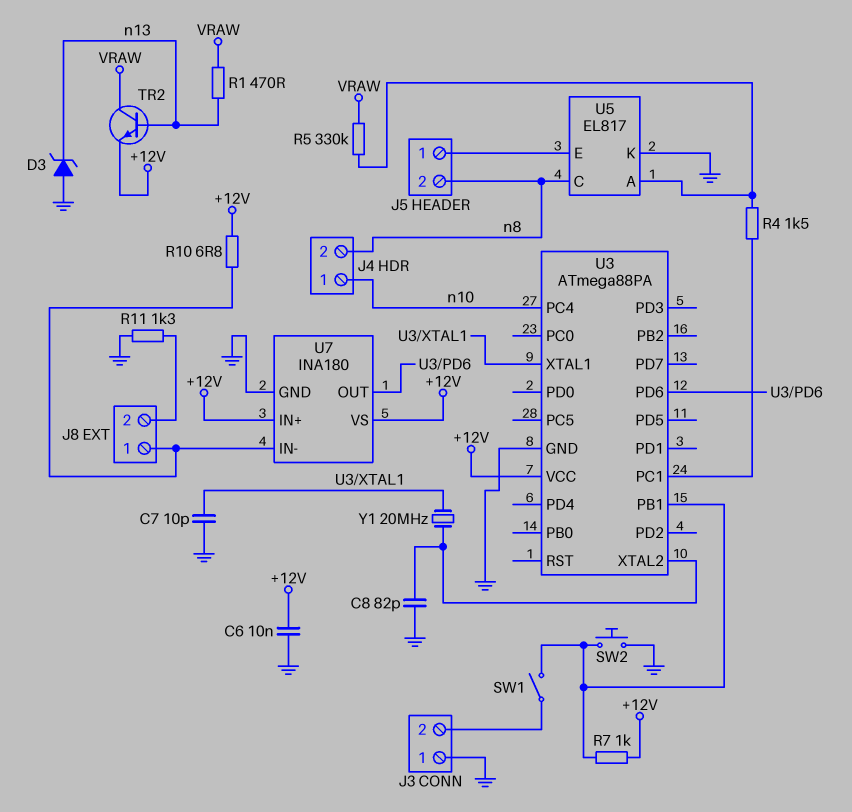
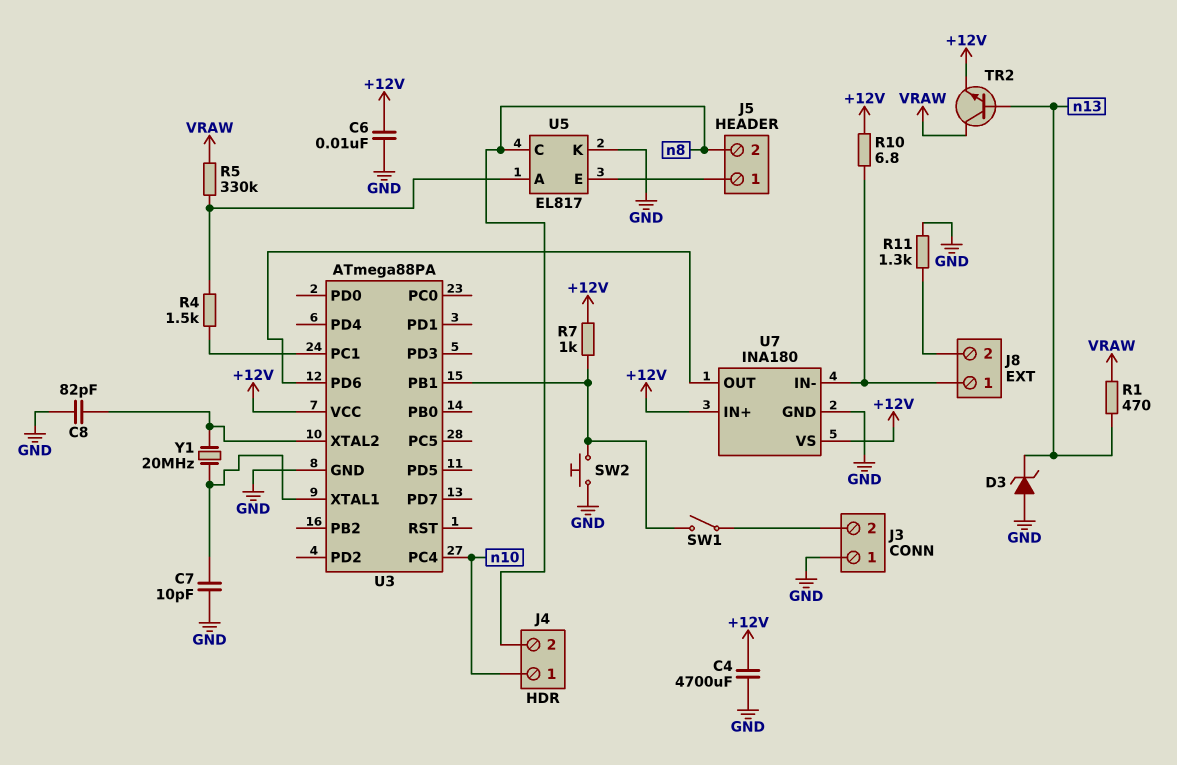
C4: none -> 4700uF (+12V, GND)

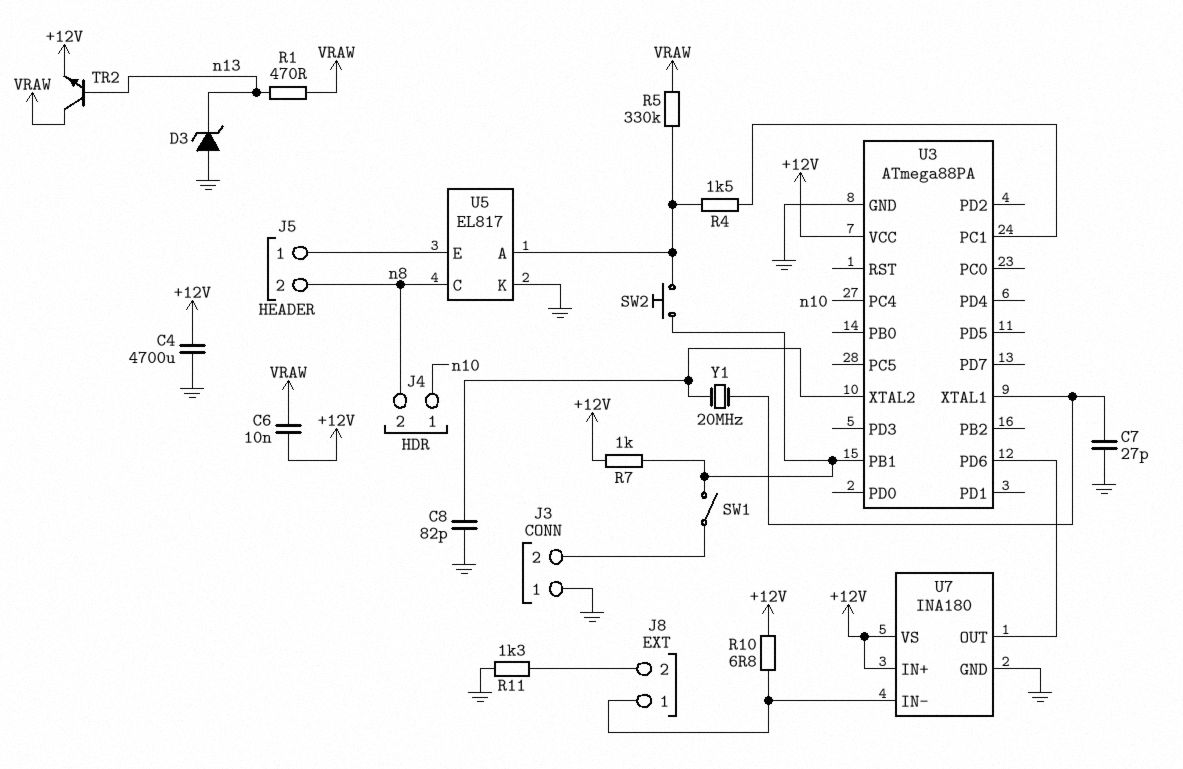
C6: 10nF (+12V, GND) -> 10nF (+12V, VRAW)
C7: 10pF (GND, U3/XTAL1) -> 27pF (GND, U3/XTAL1)
SW2: button (GND, U3/PB1) -> button (U3/PB1, U5/A)

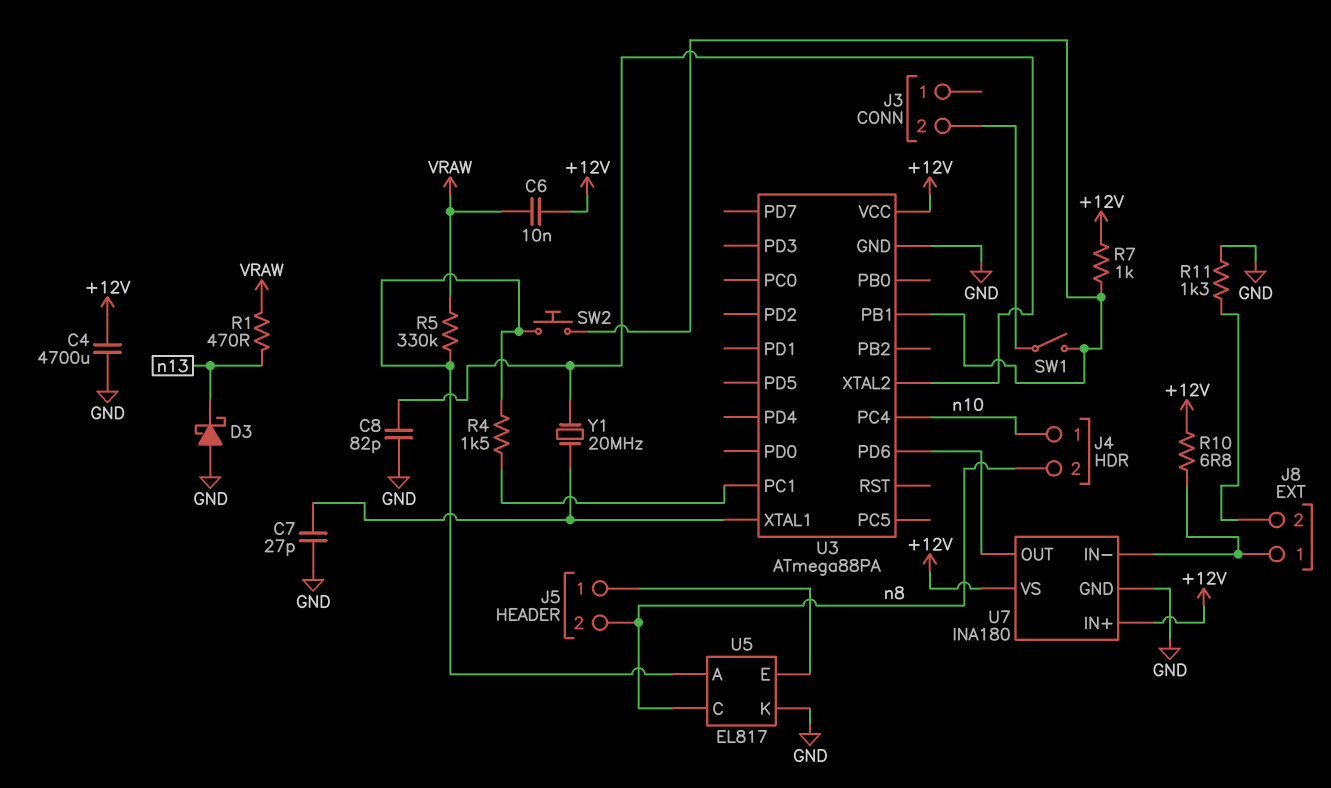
D3: zener (A GND, K n13) -> schottky (A GND, K n13)
J3 pin 1: GND -> none
TR2: NPN (B n13, C VRAW, E +12V) -> none

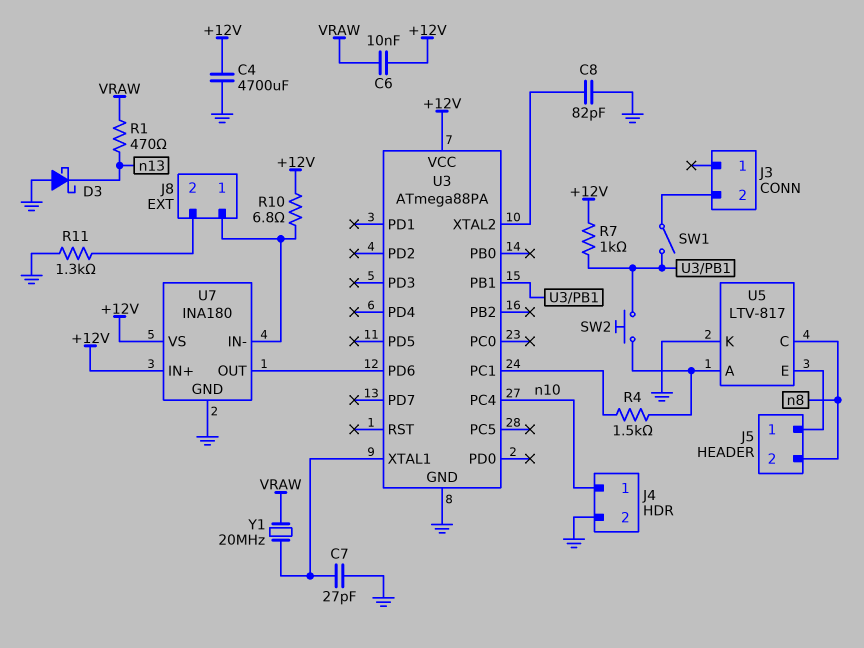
J4 pin 2: n8 -> GND
R5: 330k (U5/A, VRAW) -> none
U5: EL817 -> LTV-817
Y1: 20MHz (U3/XTAL1, U3/XTAL2) -> 20MHz (U3/XTAL1, VRAW)

